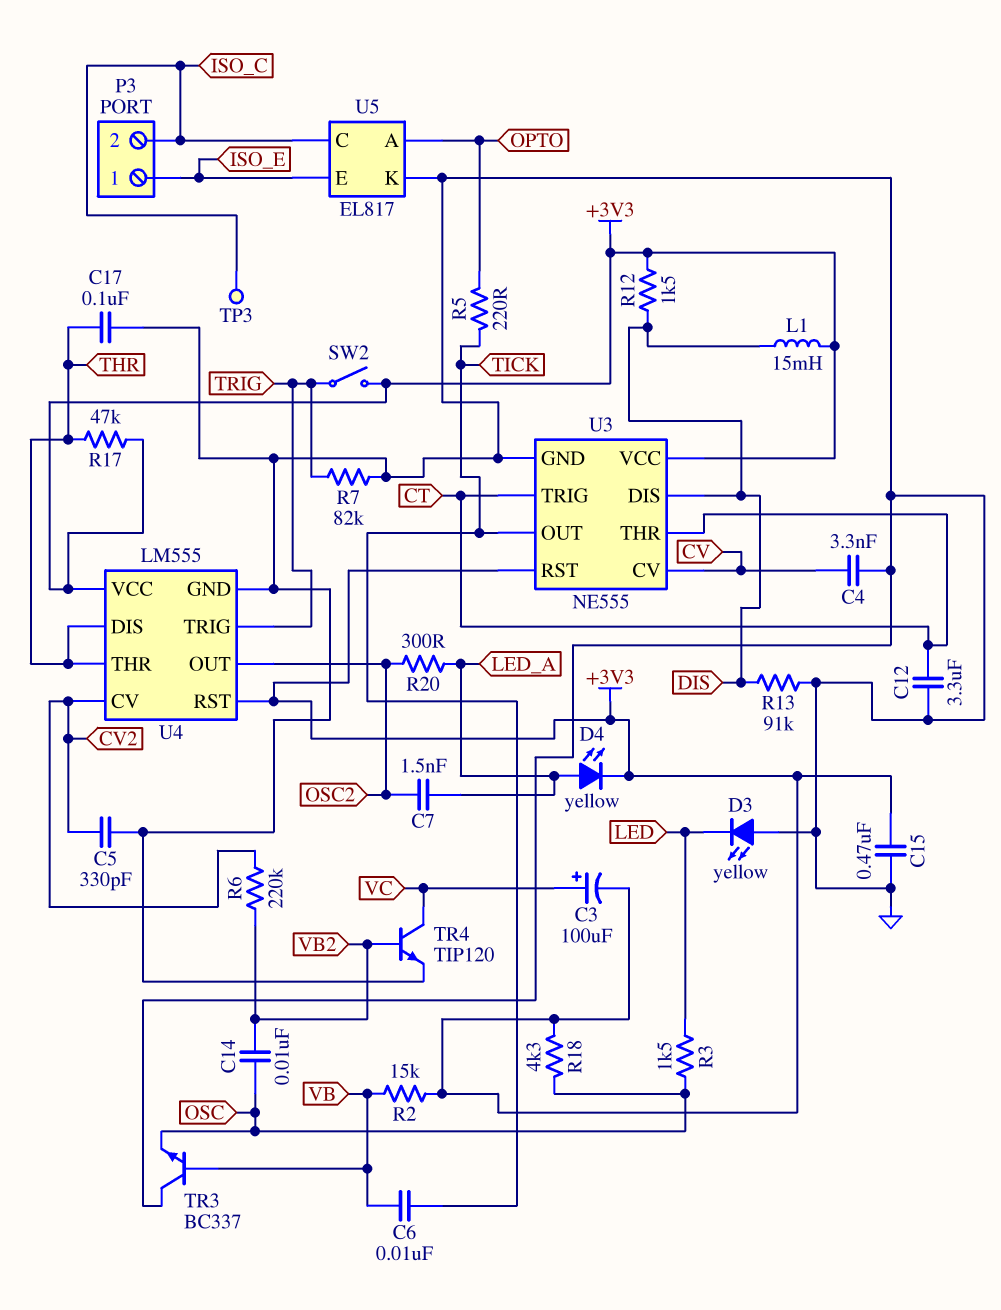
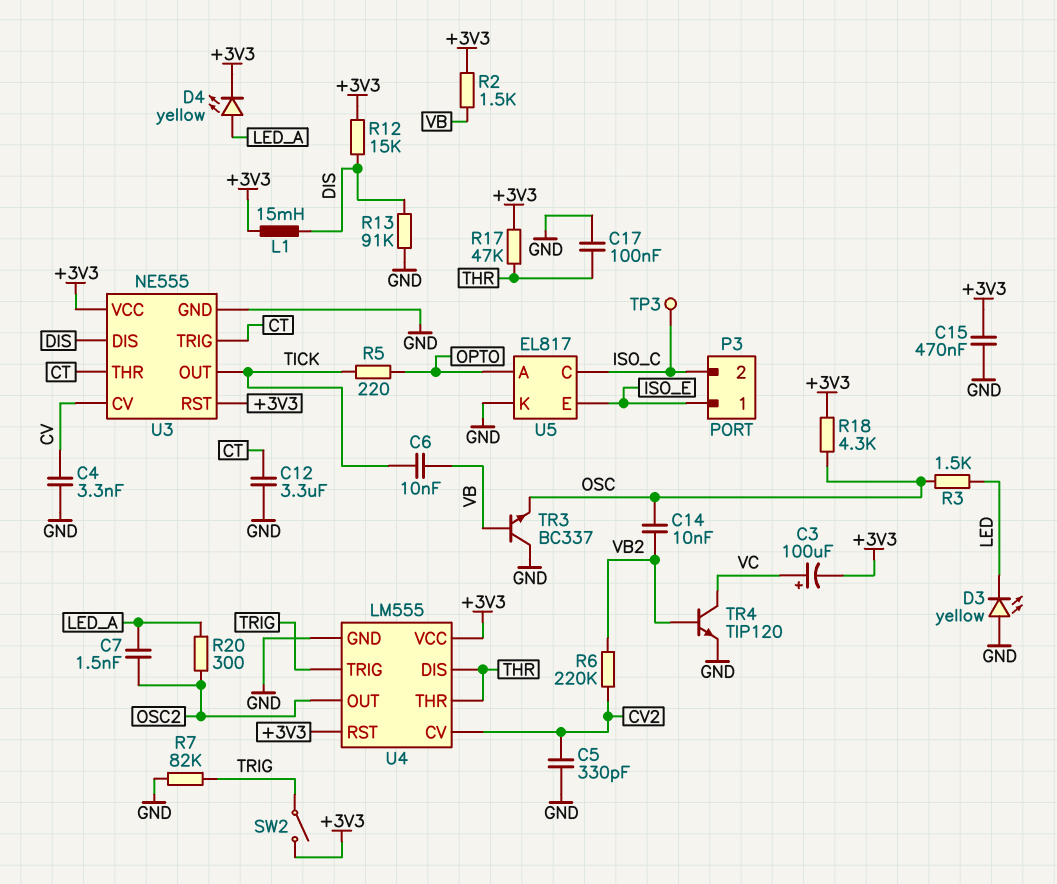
R2: 15k (+3V3, VB) -> 1.5k (+3V3, VB)
R12: 1.5k (+3V3, DIS) -> 15k (+3V3, DIS)

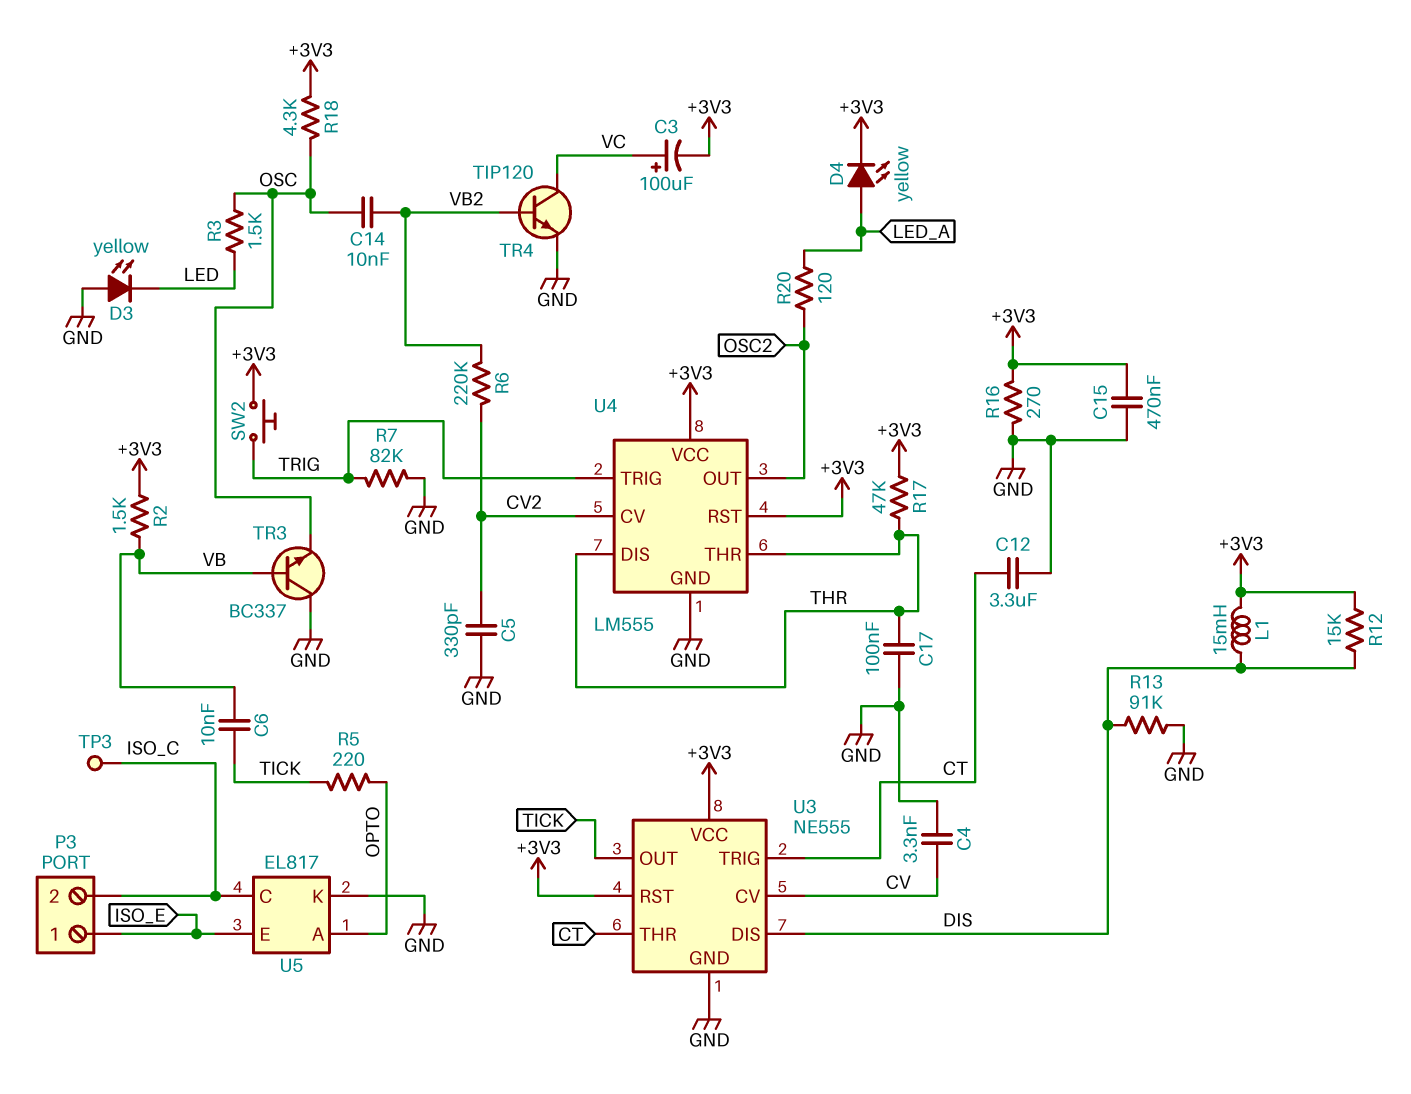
C7: 1.5nF (LED_A, OSC2) -> none
R16: none -> 270 (+3V3, GND)
R20: 300 (LED_A, OSC2) -> 120 (LED_A, OSC2)
SW2: switch (+3V3, TRIG) -> button (+3V3, TRIG)

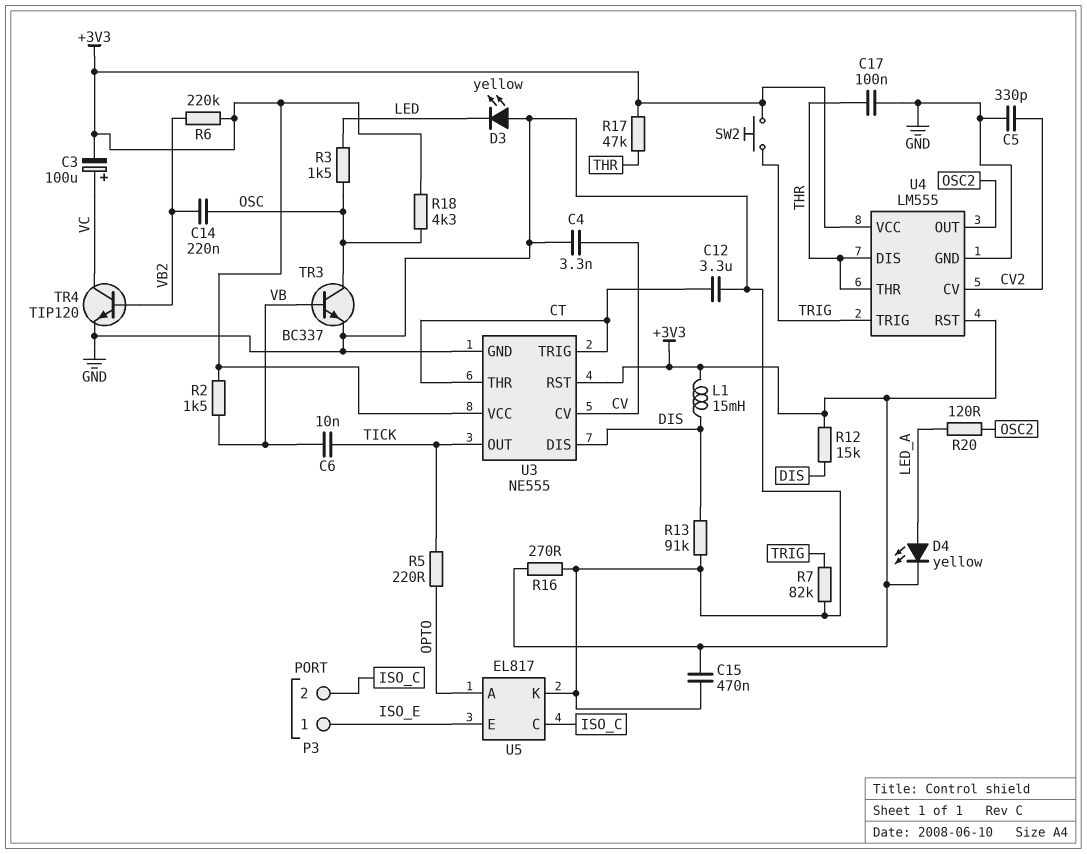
C14: 10nF (OSC, VB2) -> 220nF (OSC, VB2)
R6: 220k (CV2, VB2) -> 220k (+3V3, VB2)
TP3: test point (ISO_C) -> none
TR3: NPN BC337 (B VB, C GND, E OSC) -> NPN BC337 (B VB, C OSC, E GND)

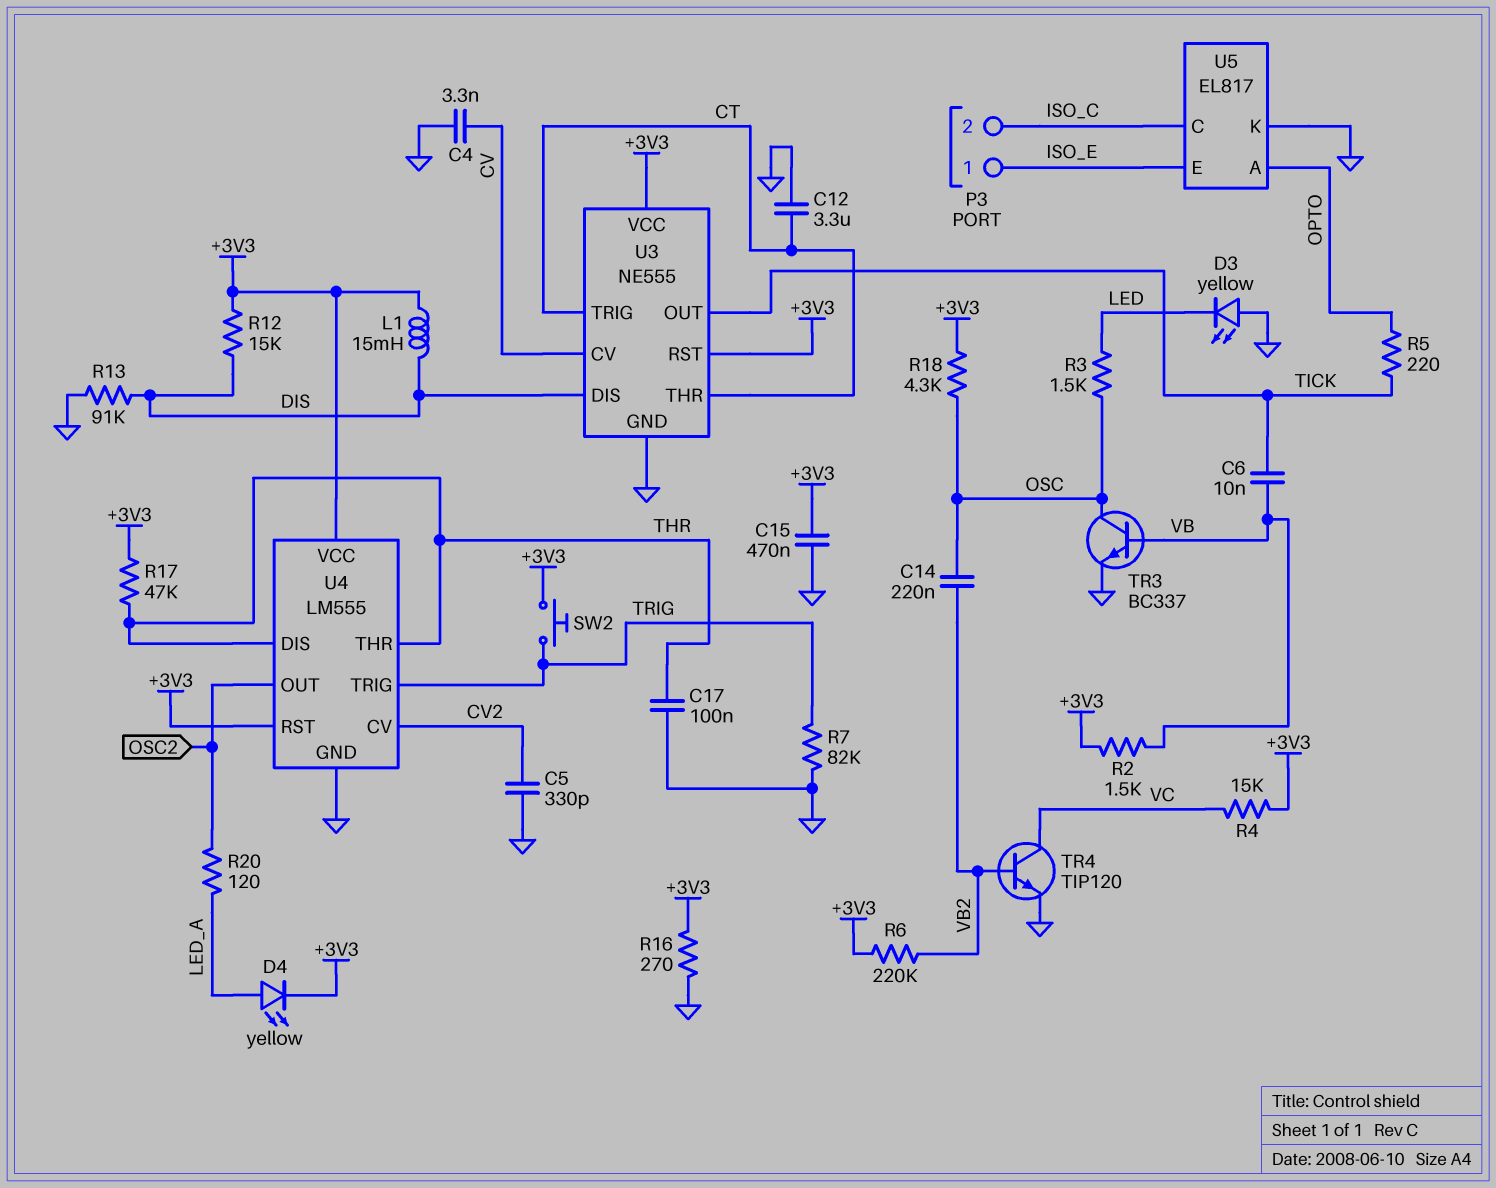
C3: 100uF (plus VC, minus +3V3) -> none
R4: none -> 15k (+3V3, VC)

